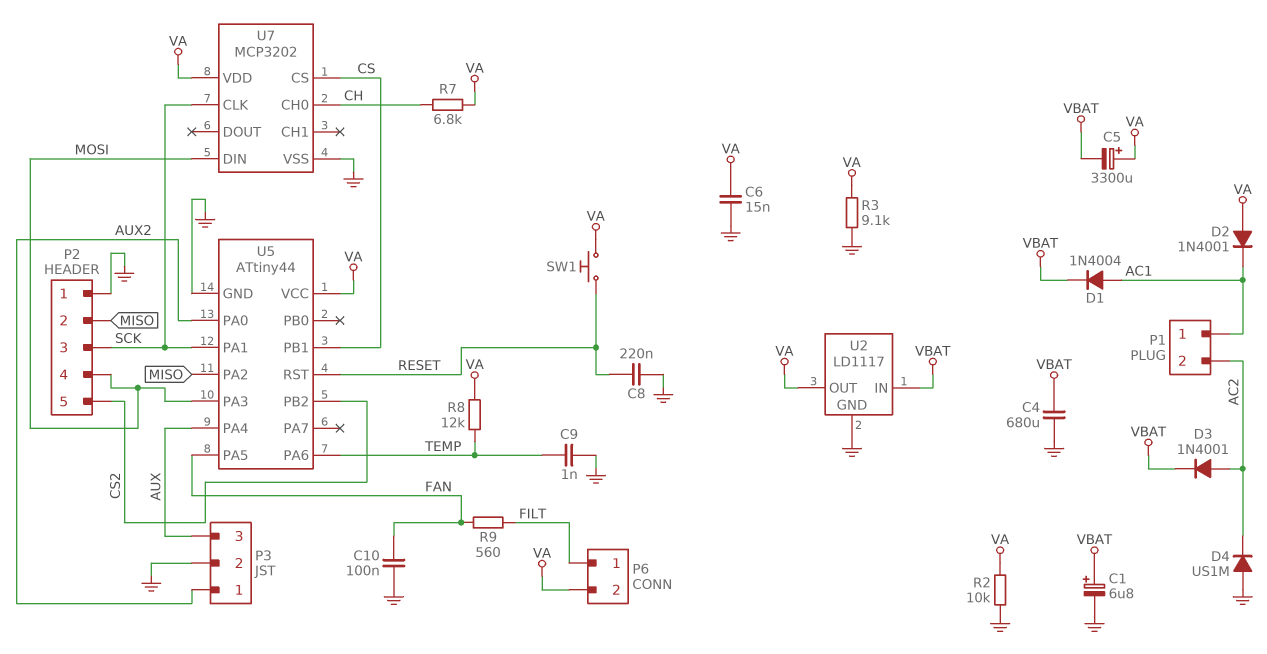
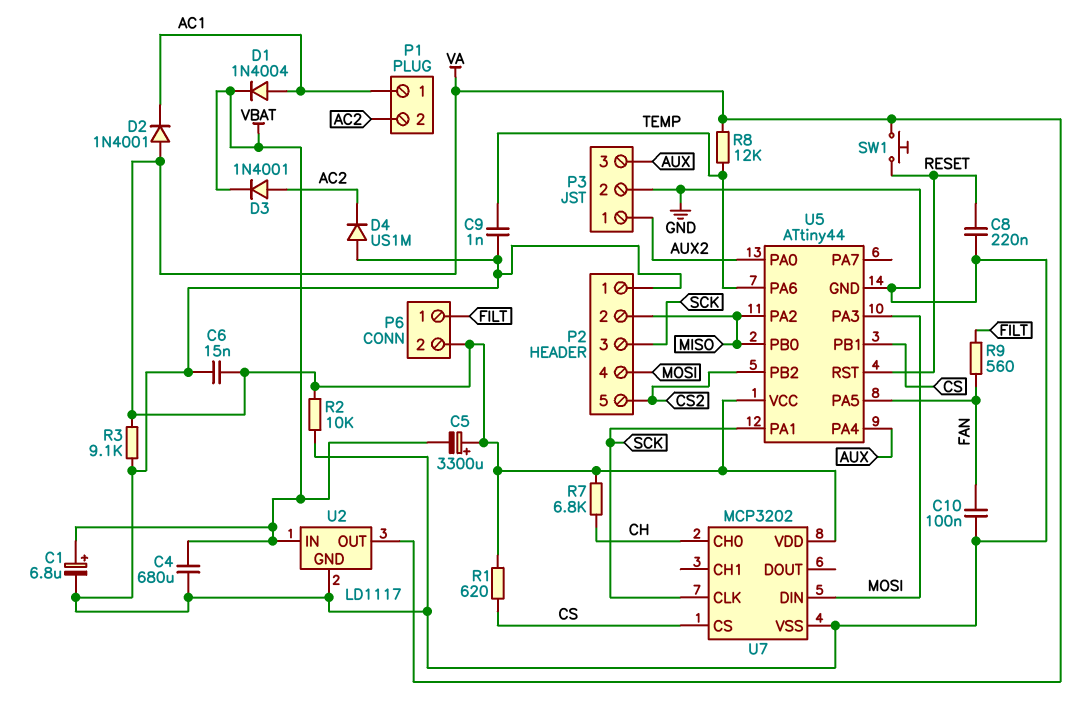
R1: none -> 620 (CS, VA)
U5 pin PB0: none -> MISO

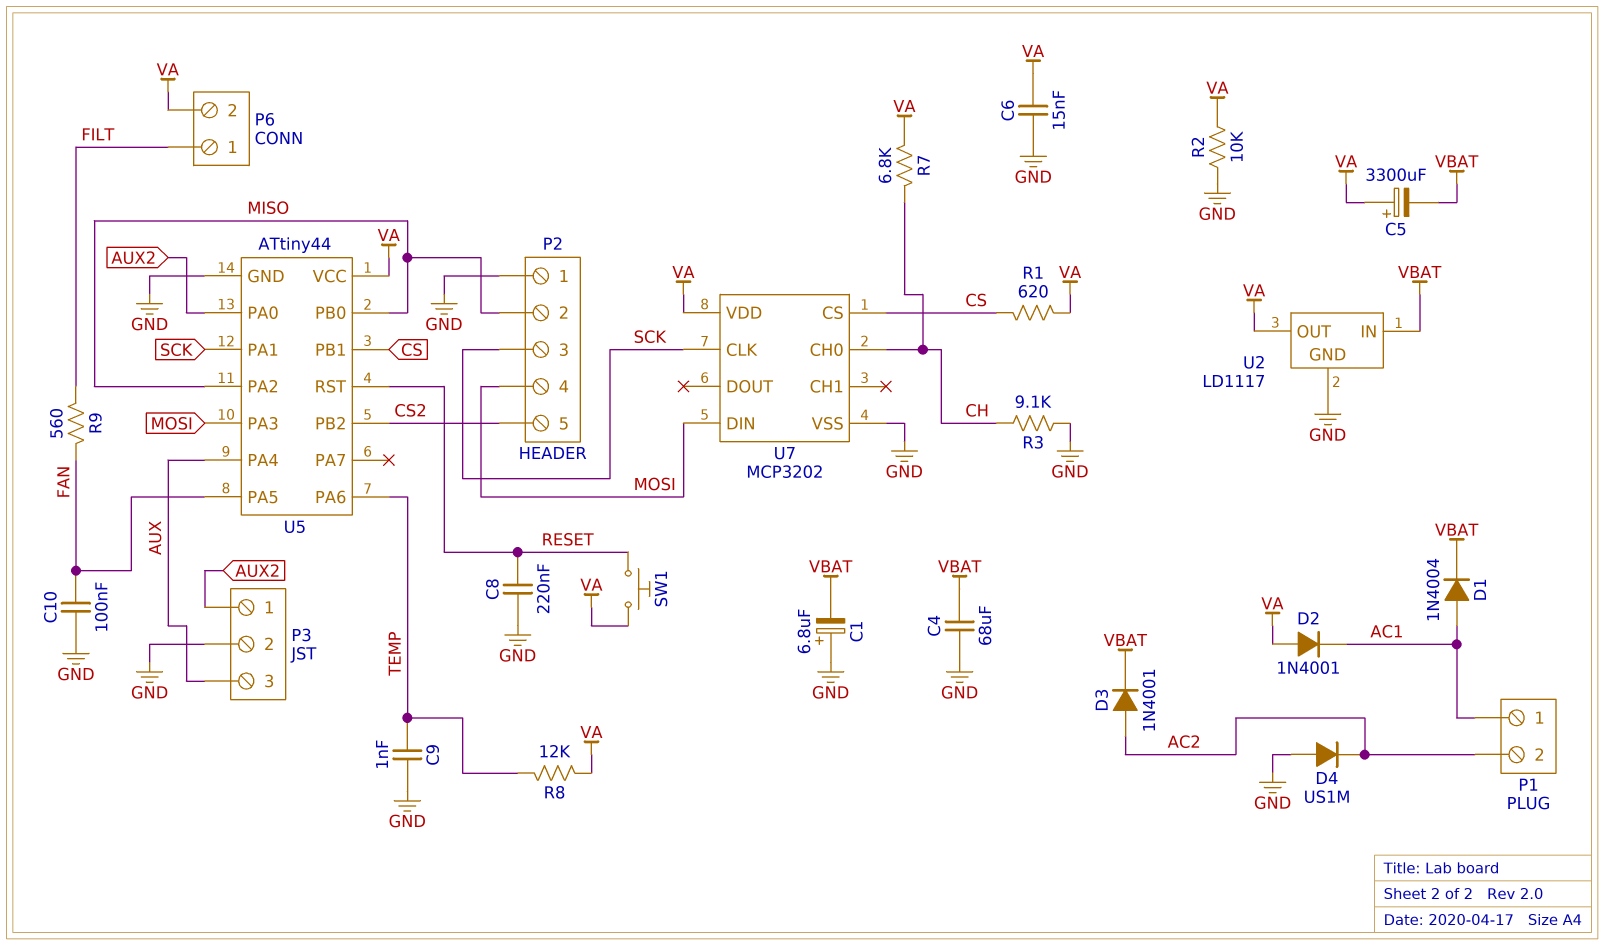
C1: 6.8uF (plus VBAT, minus GND) -> 6.8uF (plus GND, minus VBAT)
C4: 680uF (GND, VBAT) -> 68uF (GND, VBAT)
R3: 9.1k (GND, VA) -> 9.1k (CH, GND)

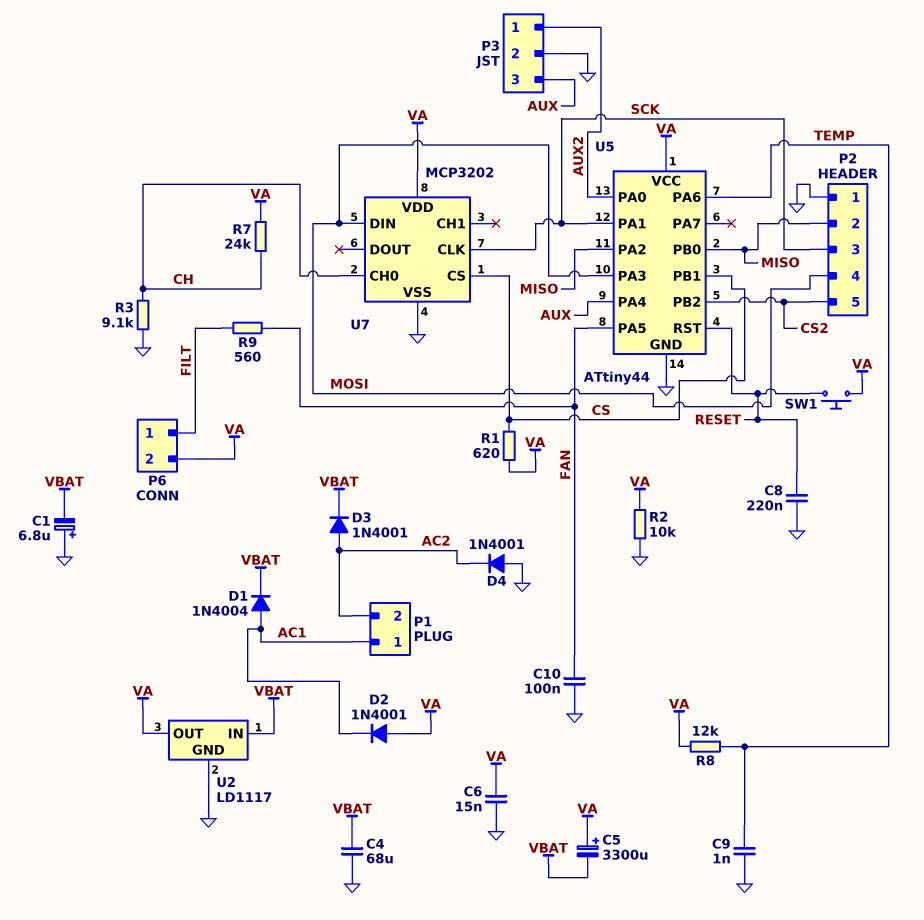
D4: diode US1M (A GND, K AC2) -> diode 1N4001 (A GND, K AC2)
R7: 6.8k (CH, VA) -> 24k (CH, VA)

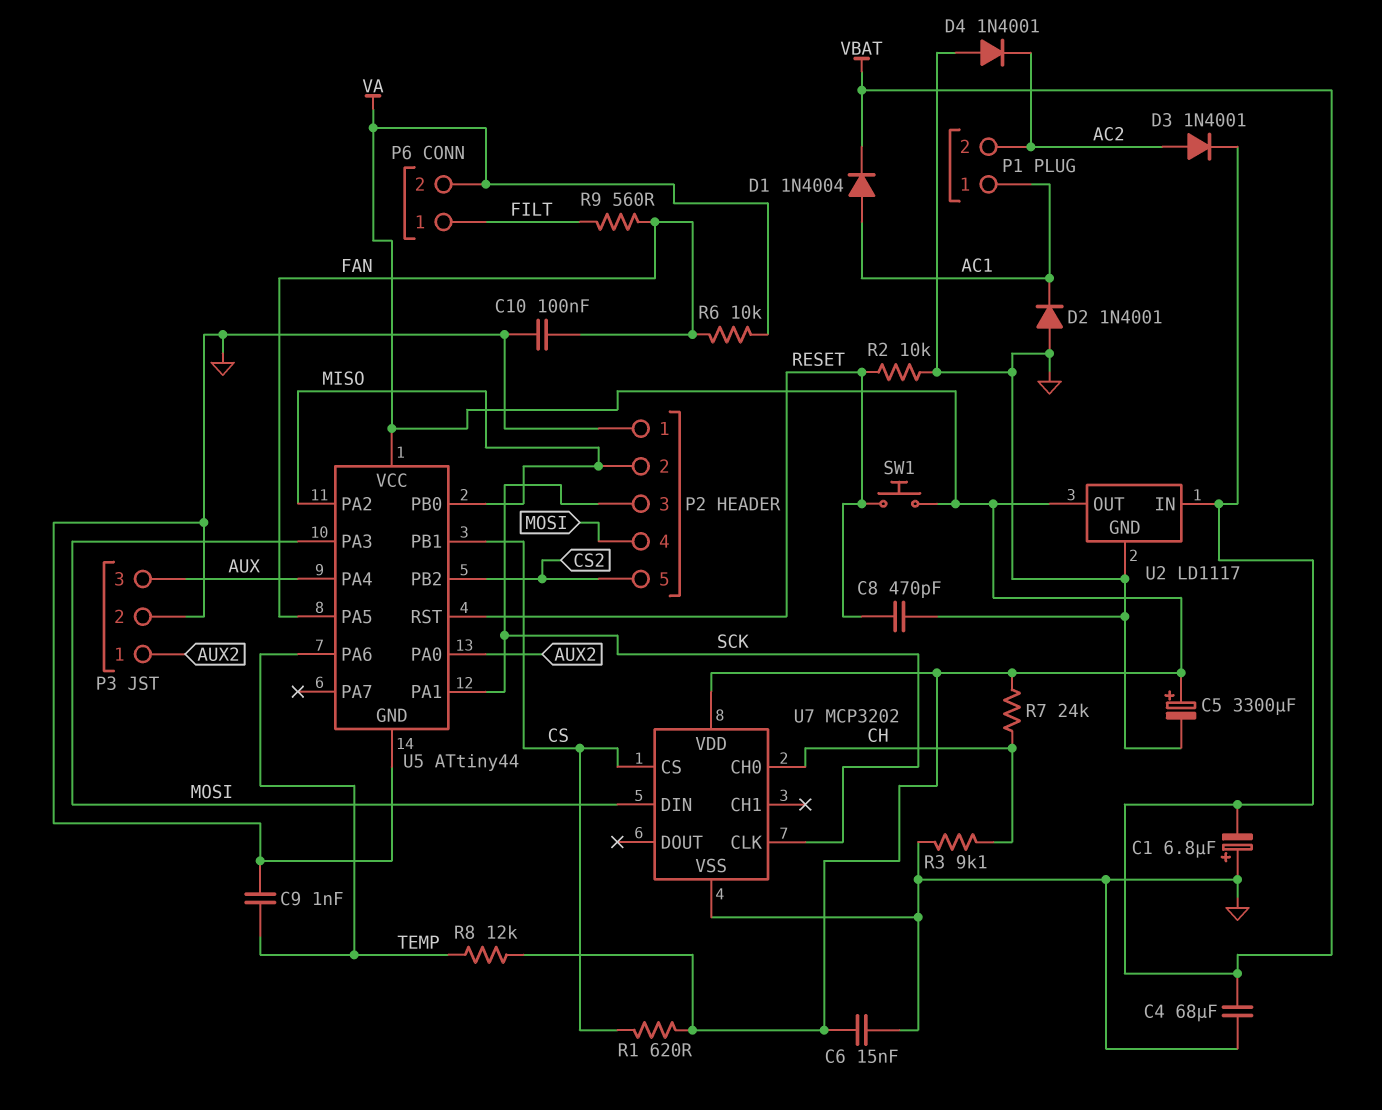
C5: 3300uF (plus VA, minus VBAT) -> 3300uF (plus VA, minus GND)
C8: 220nF (GND, RESET) -> 470pF (GND, RESET)
D2: diode 1N4001 (A VA, K AC1) -> diode 1N4001 (A GND, K AC1)
R2: 10k (GND, VA) -> 10k (GND, RESET)
R6: none -> 10k (FAN, VA)

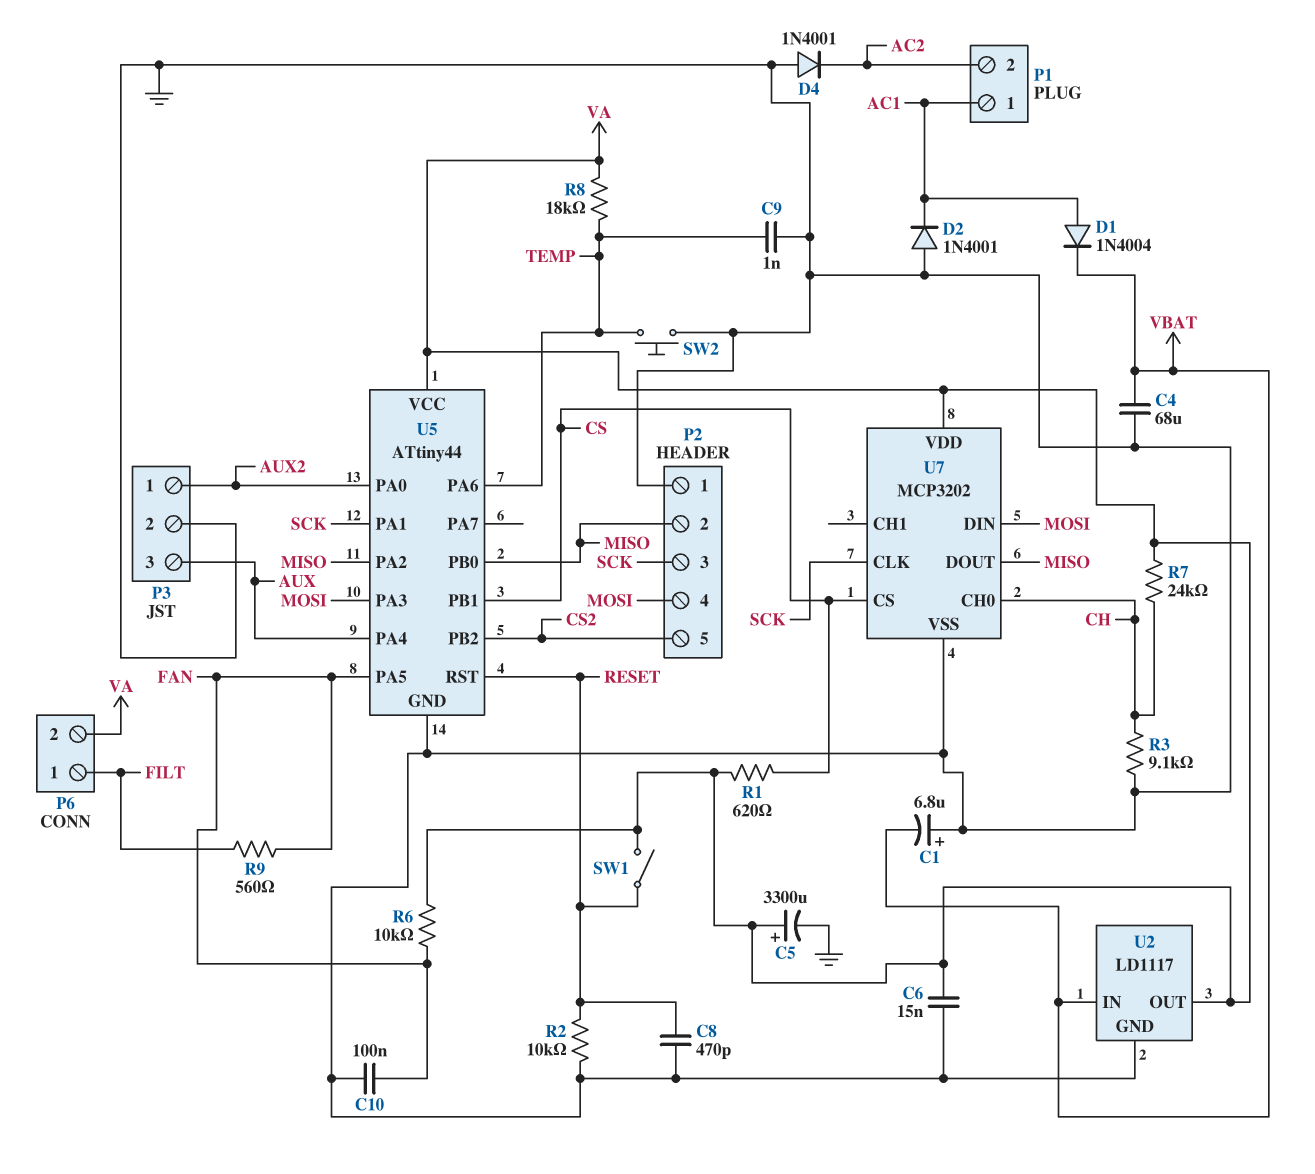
D3: diode 1N4001 (A AC2, K VBAT) -> none
R8: 12k (TEMP, VA) -> 18k (TEMP, VA)
SW1: button (RESET, VA) -> switch (RESET, VA)
SW2: none -> button (GND, TEMP)
U7 pin DOUT: none -> MISO

